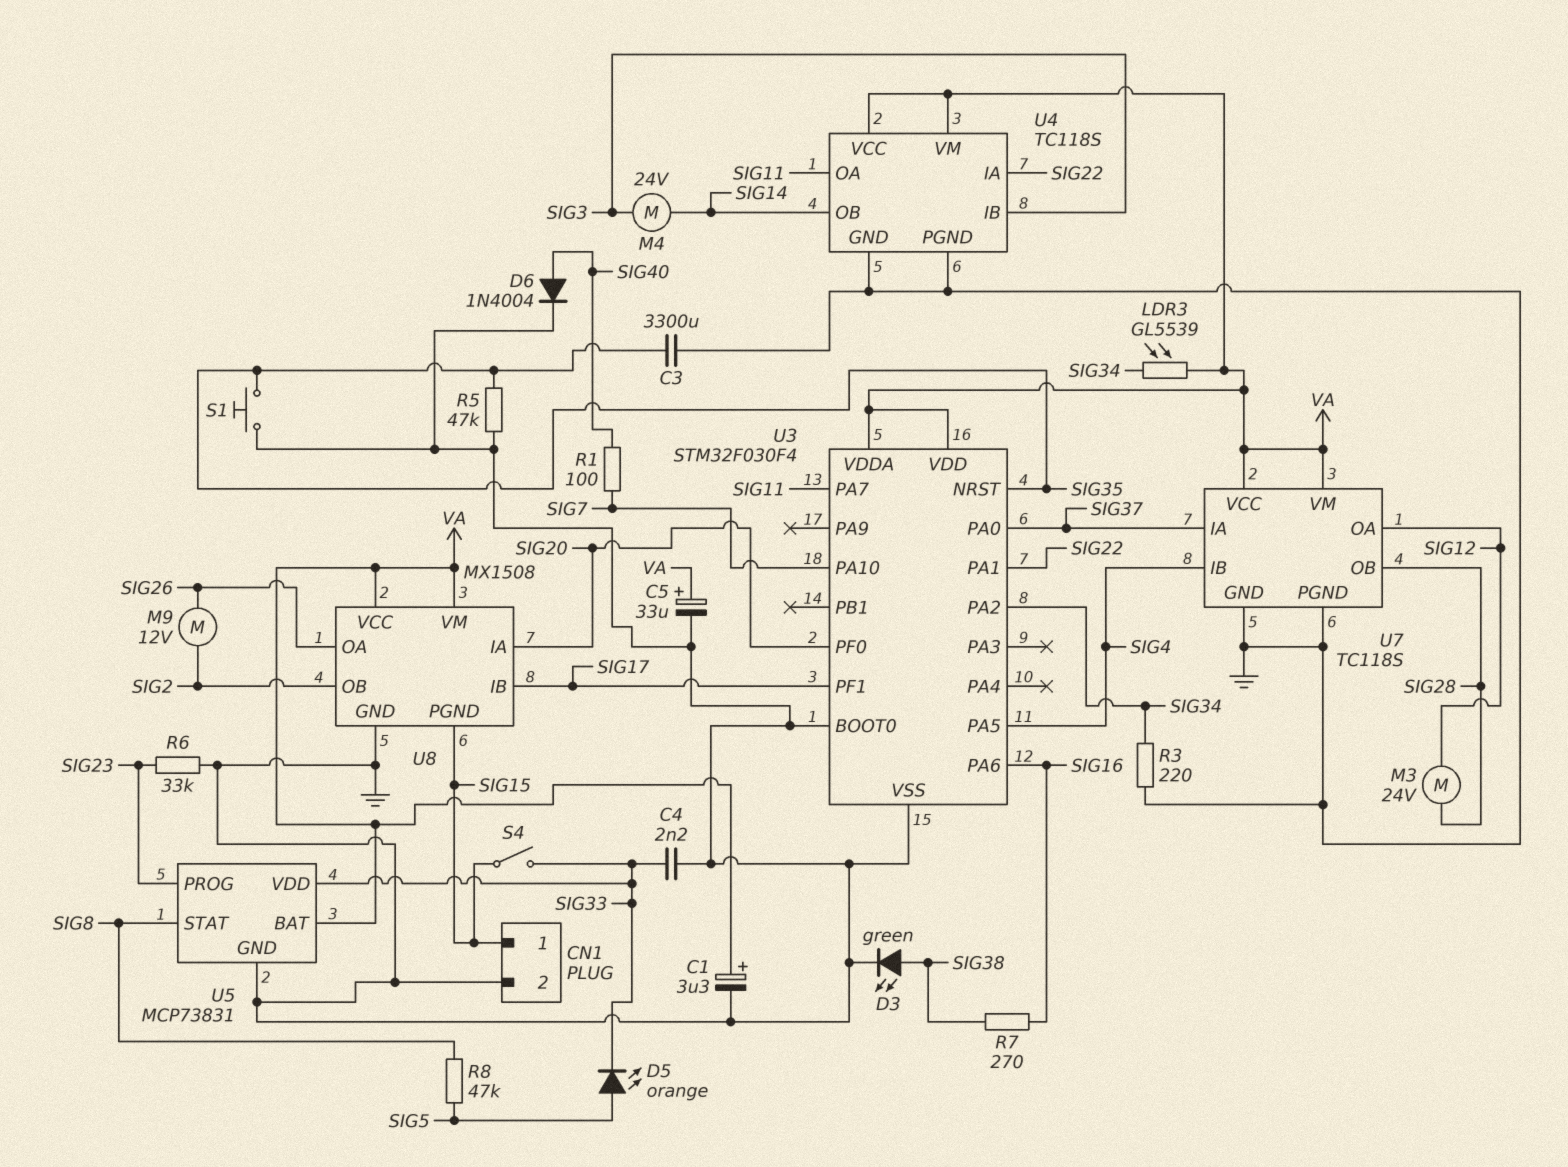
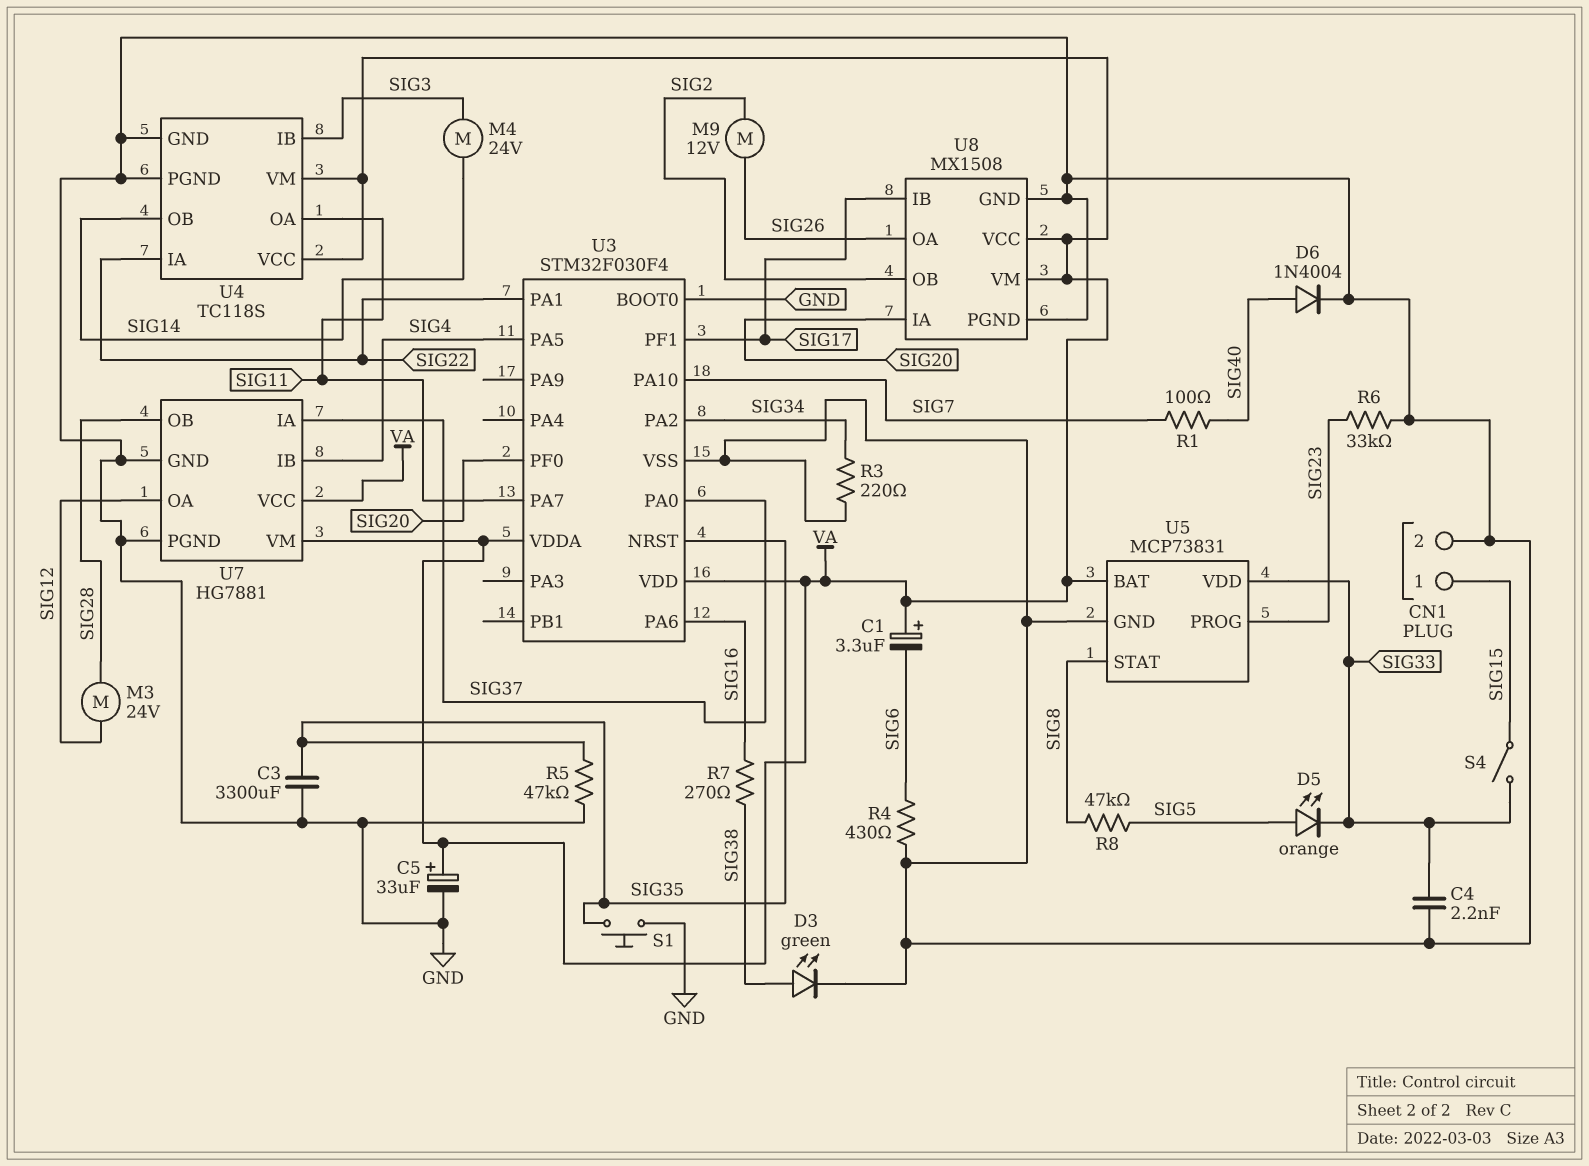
C1: 3.3uF (plus VA, minus GND) -> 3.3uF (plus VA, minus SIG6)
LDR3: GL5539 (SIG34, VA) -> none
R4: none -> 430 (GND, SIG6)
U7: TC118S -> HG7881
U8 pin PGND: SIG15 -> GND

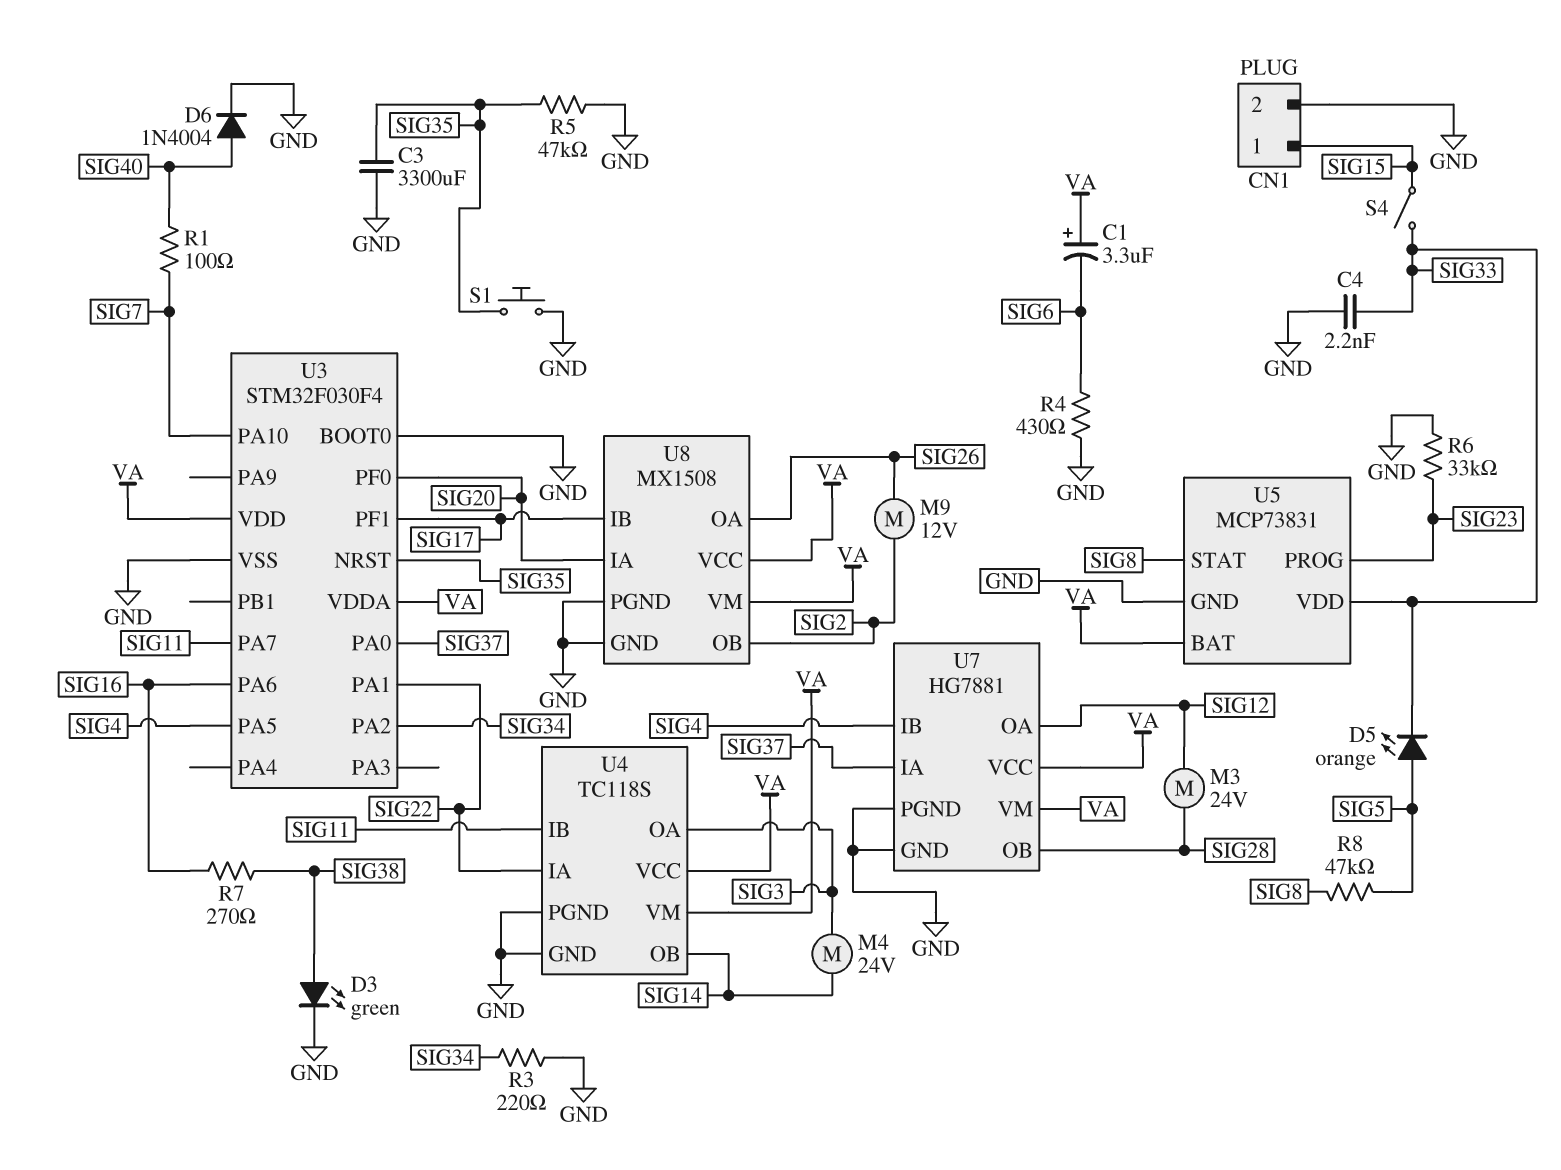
C5: 33uF (plus VA, minus GND) -> none
U4 pin IB: SIG3 -> SIG11
U4 pin OA: SIG11 -> SIG3

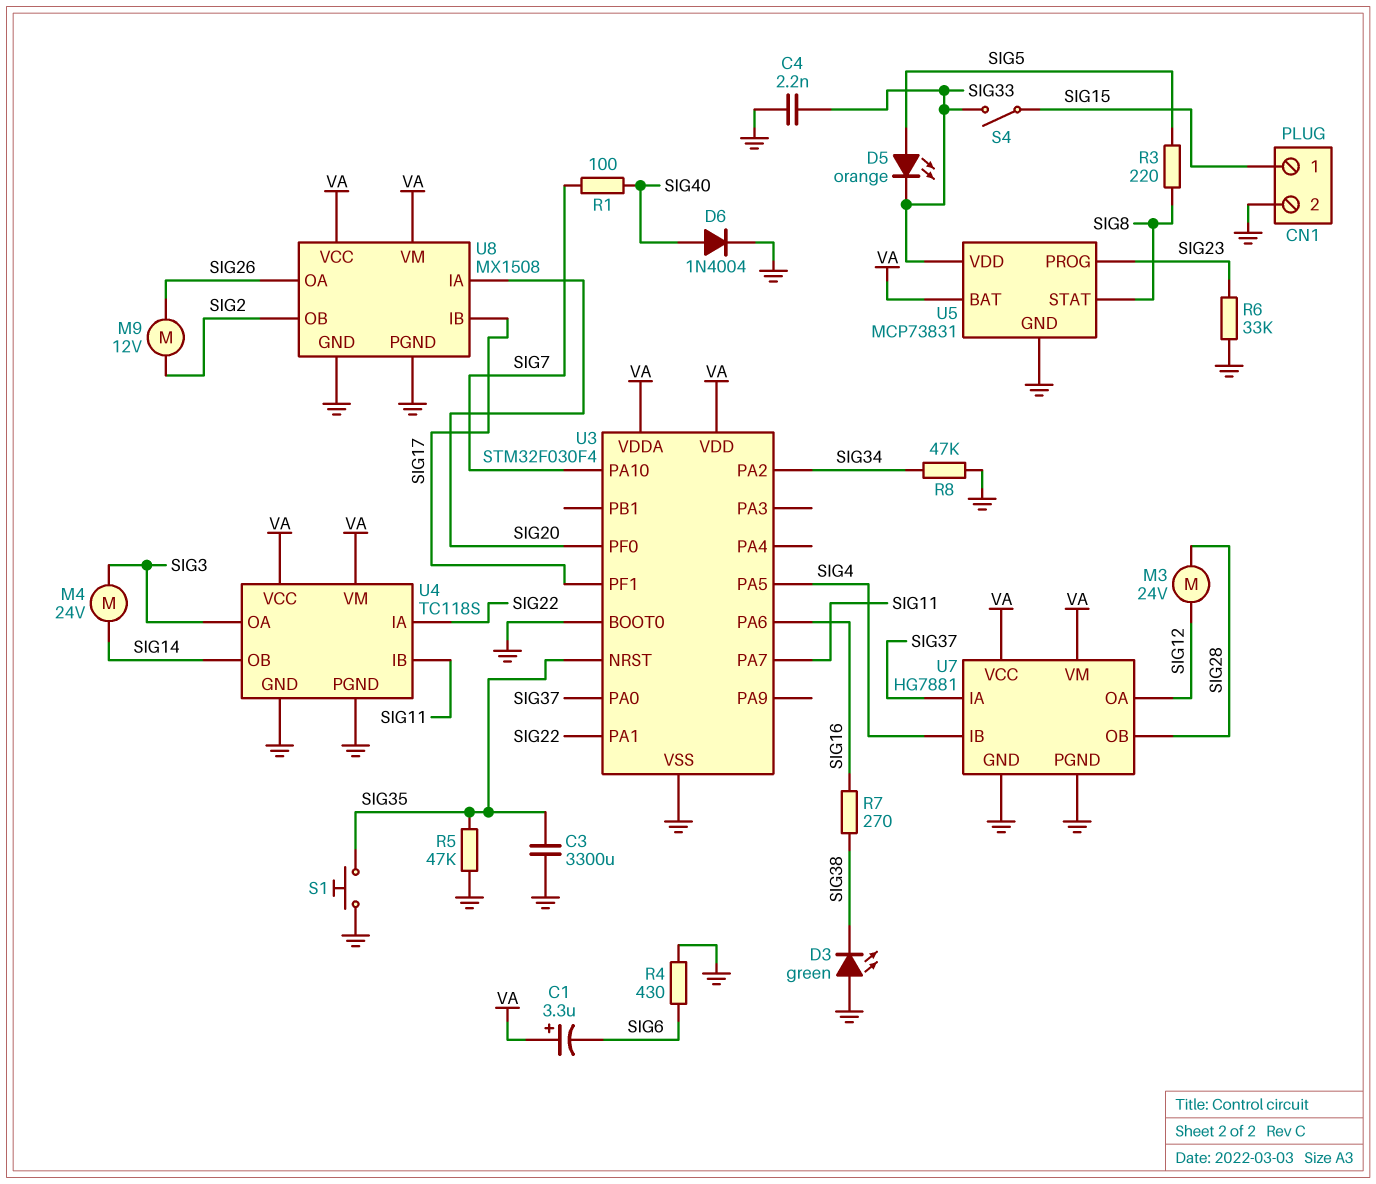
D3: LED green (A SIG38, K GND) -> LED green (A GND, K SIG38)
R3: 220 (GND, SIG34) -> 220 (SIG5, SIG8)
R8: 47k (SIG5, SIG8) -> 47k (GND, SIG34)

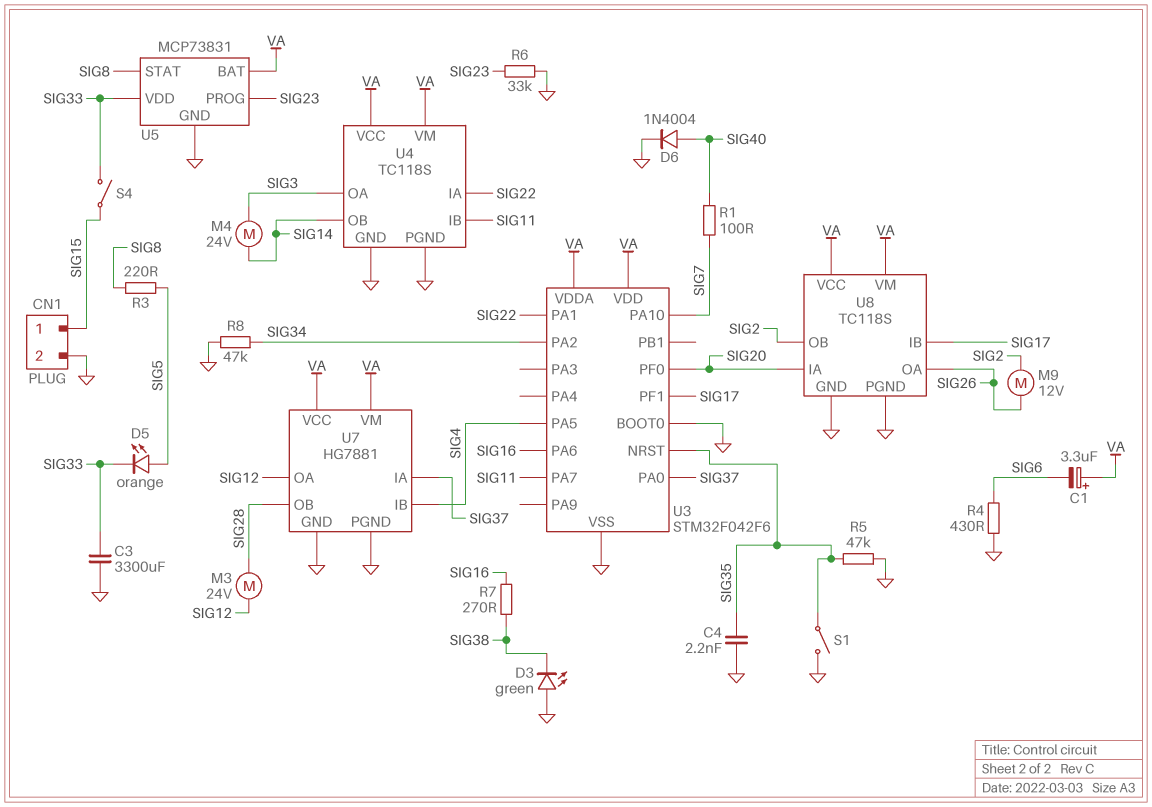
C3: 3300uF (GND, SIG35) -> 3300uF (GND, SIG33)
C4: 2.2nF (GND, SIG33) -> 2.2nF (GND, SIG35)
S1: button (GND, SIG35) -> switch (GND, SIG35)
U3: STM32F030F4 -> STM32F042F6
U8: MX1508 -> TC118S

